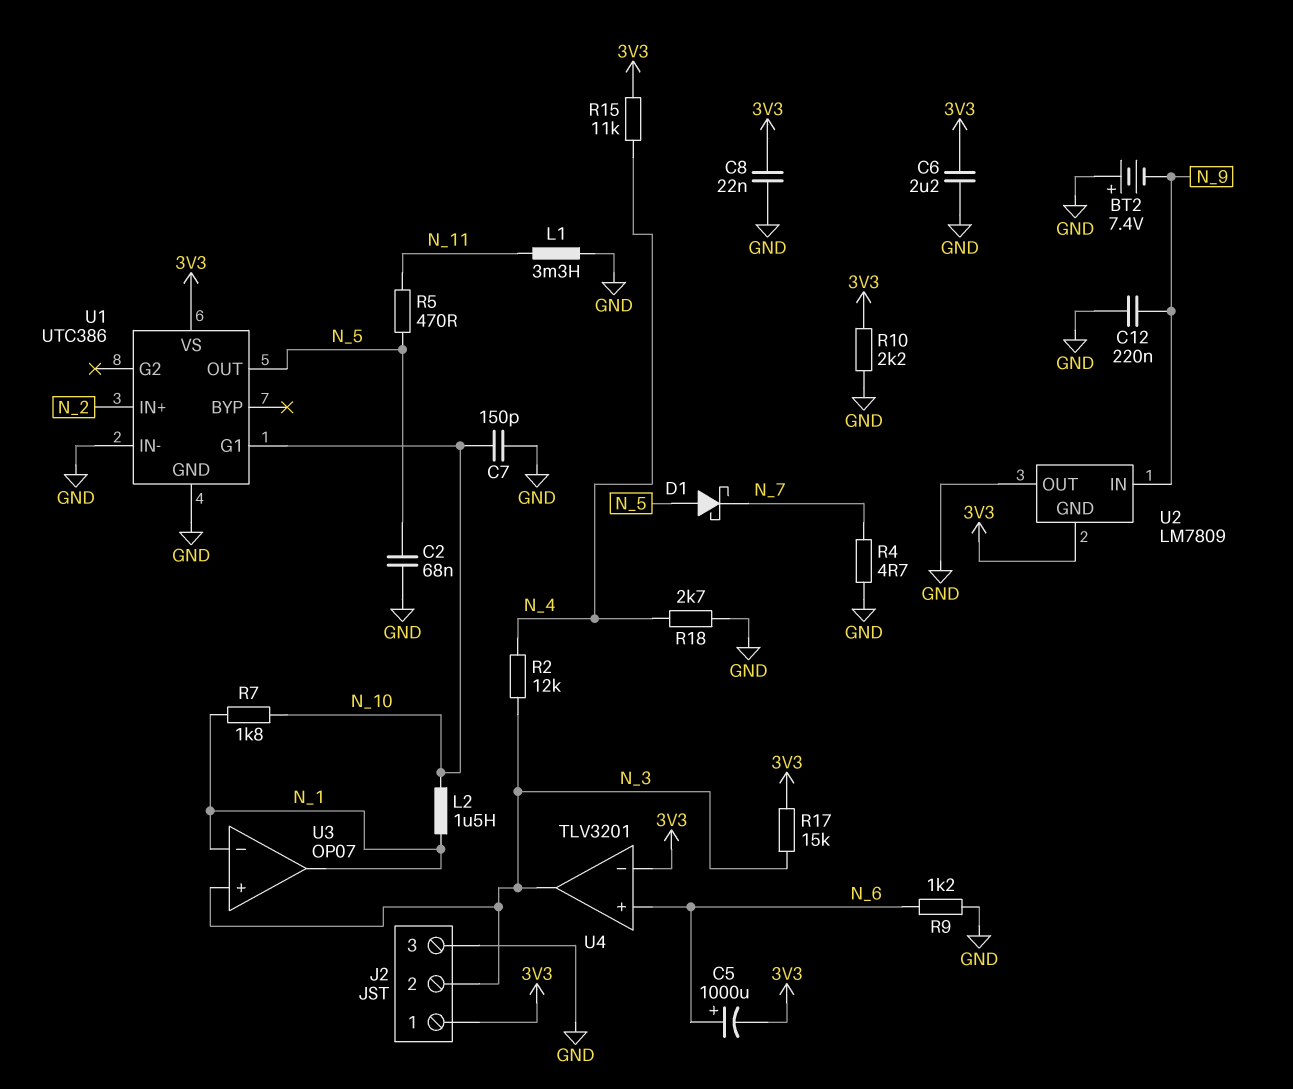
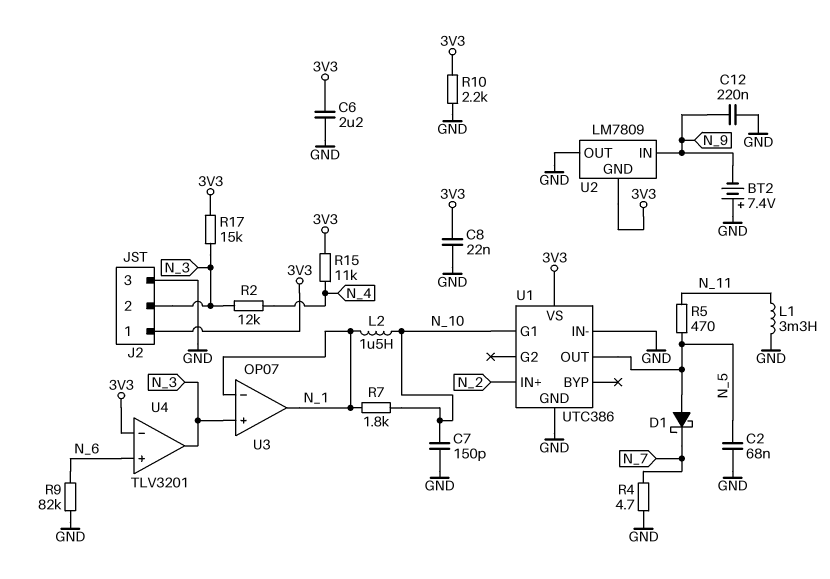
C5: 1000uF (plus N_6, minus 3V3) -> none
R9: 1.2k (GND, N_6) -> 82k (GND, N_6)
R18: 2.7k (GND, N_4) -> none

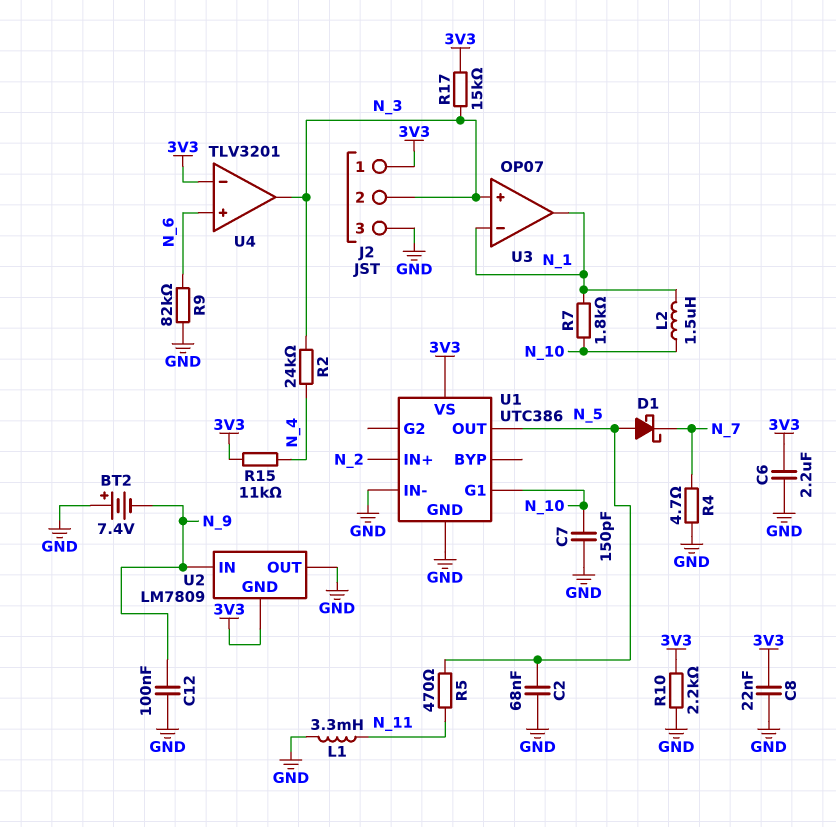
C12: 220nF (GND, N_9) -> 100nF (GND, N_9)
R2: 12k (N_3, N_4) -> 24k (N_3, N_4)

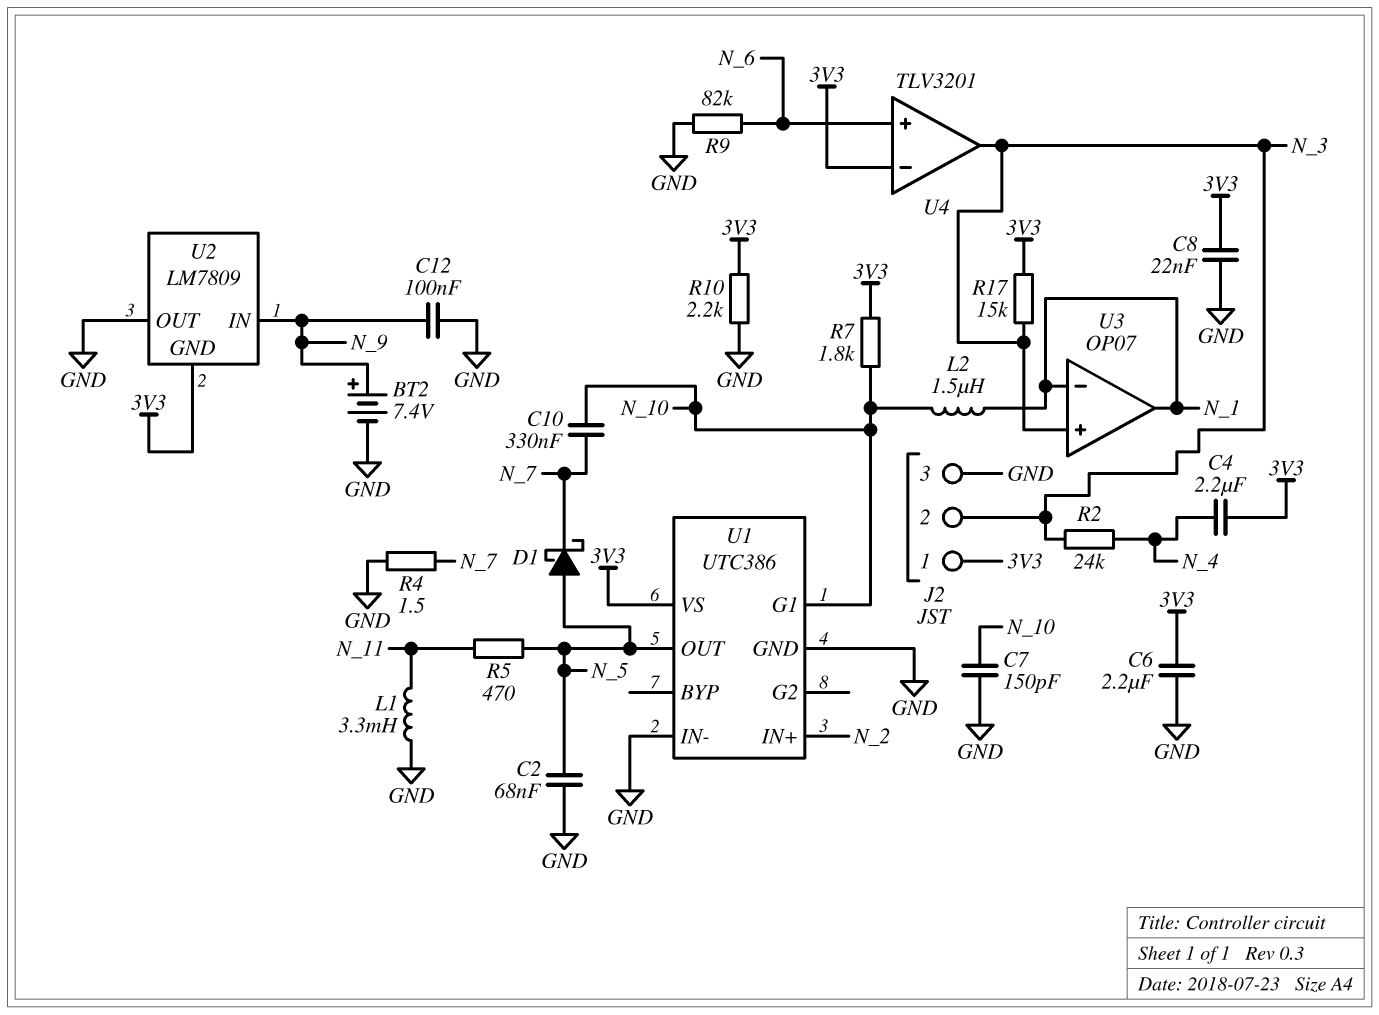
BT2: 7.4V (plus GND, minus N_9) -> 7.4V (plus N_9, minus GND)
C4: none -> 2.2uF (3V3, N_4)
C10: none -> 330nF (N_7, N_10)
R4: 4.7 (GND, N_7) -> 1.5 (GND, N_7)
R7: 1.8k (N_1, N_10) -> 1.8k (3V3, N_10)
R15: 11k (3V3, N_4) -> none

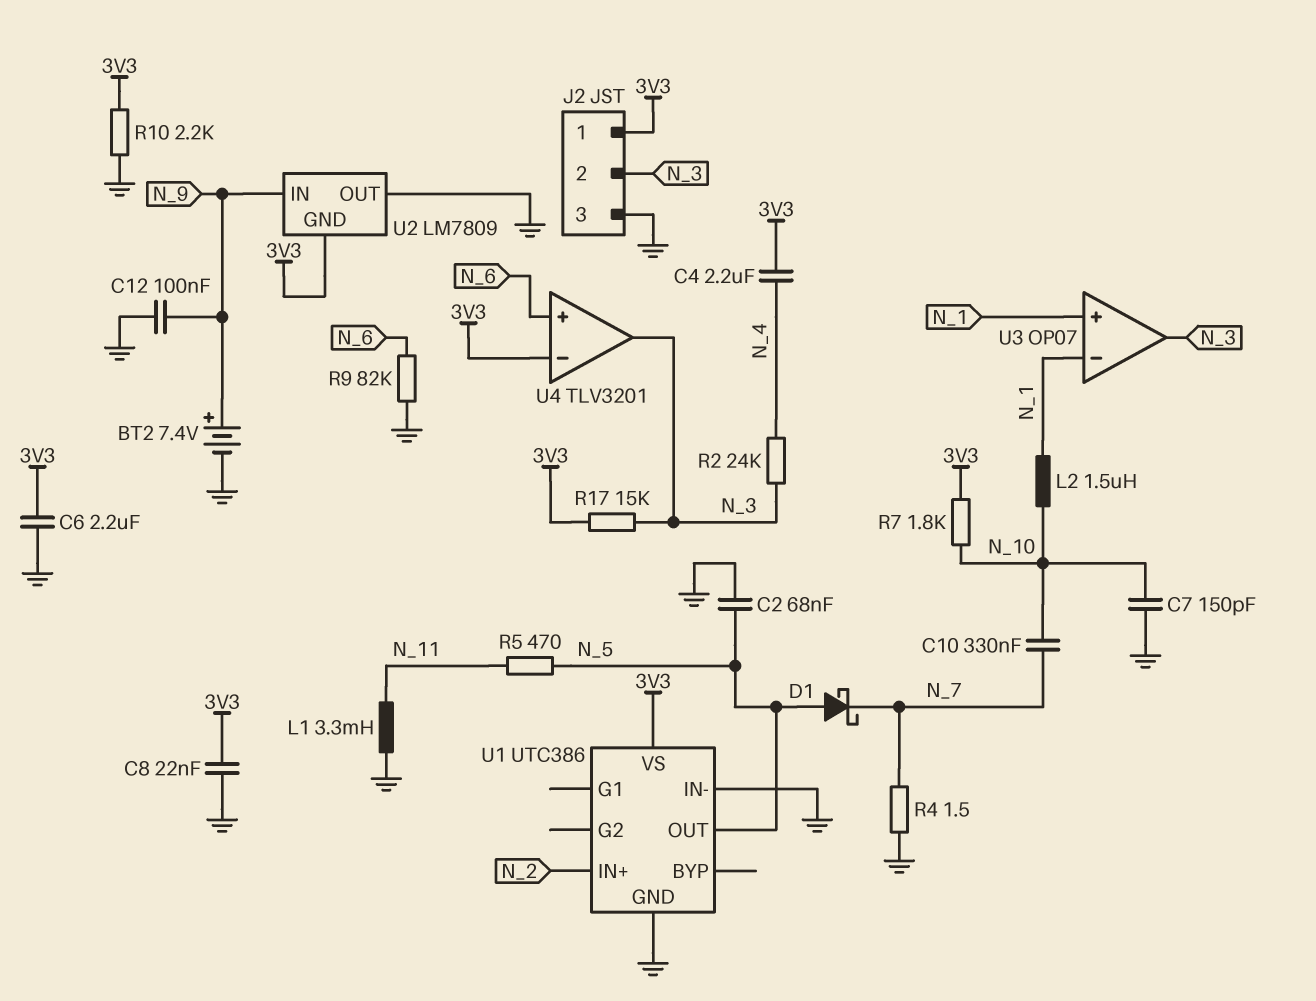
U1 pin G1: N_10 -> none
U3 pin in+: N_3 -> N_1
U3 pin out: N_1 -> N_3

